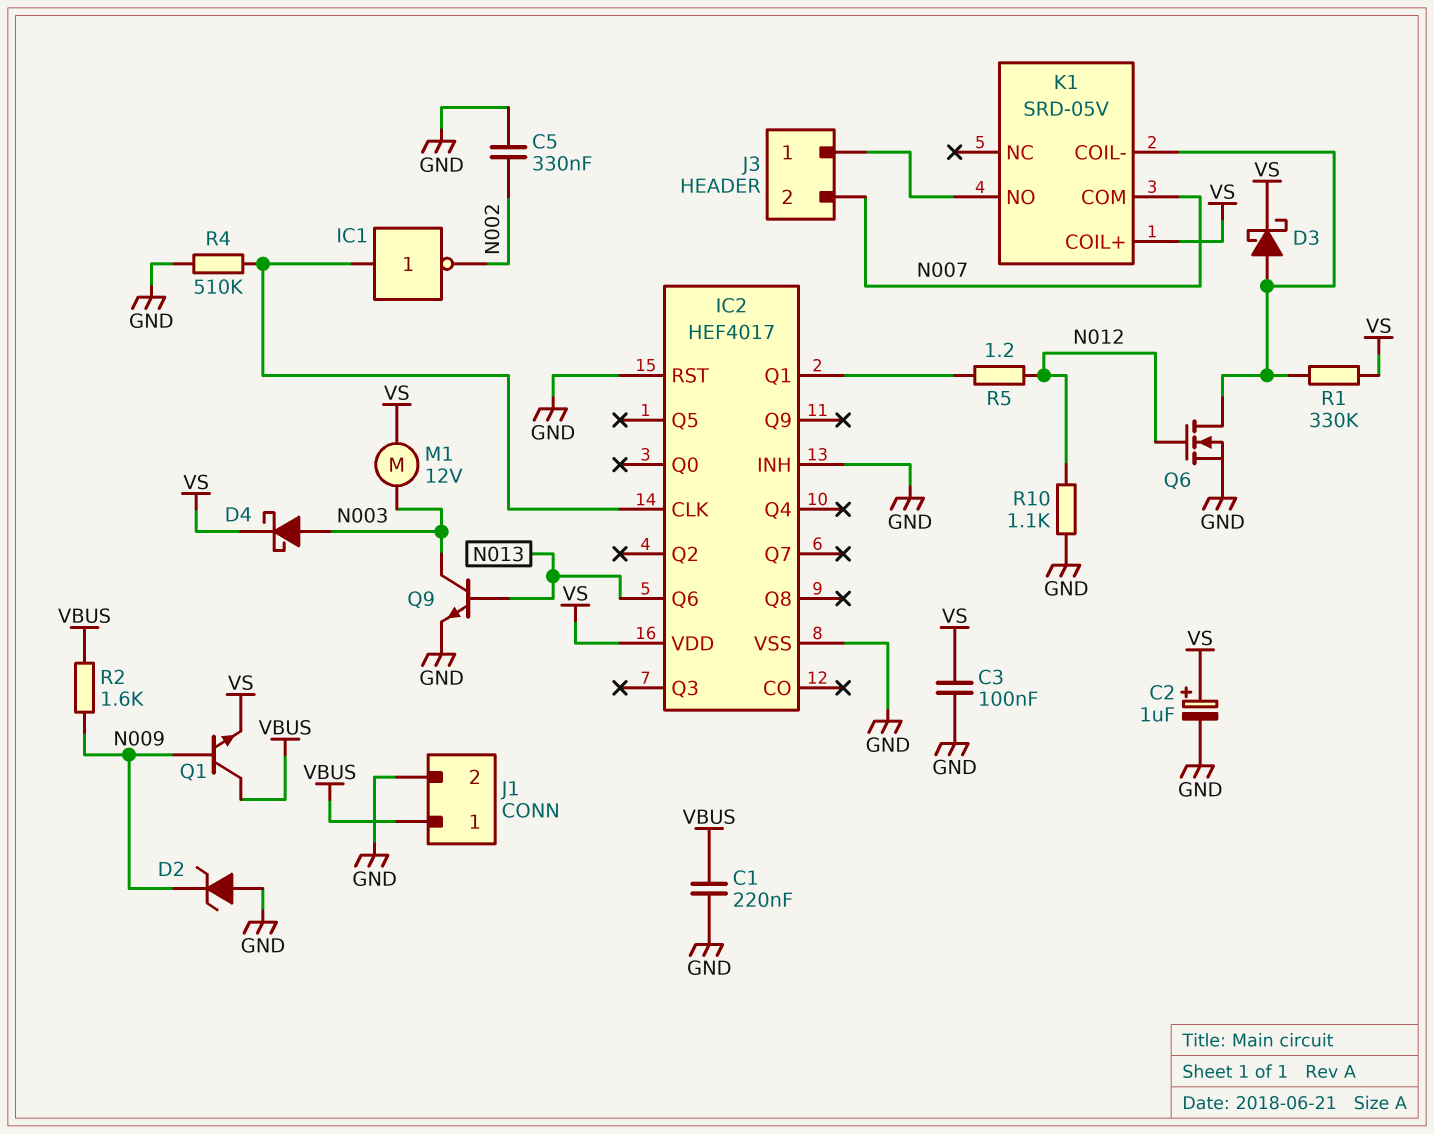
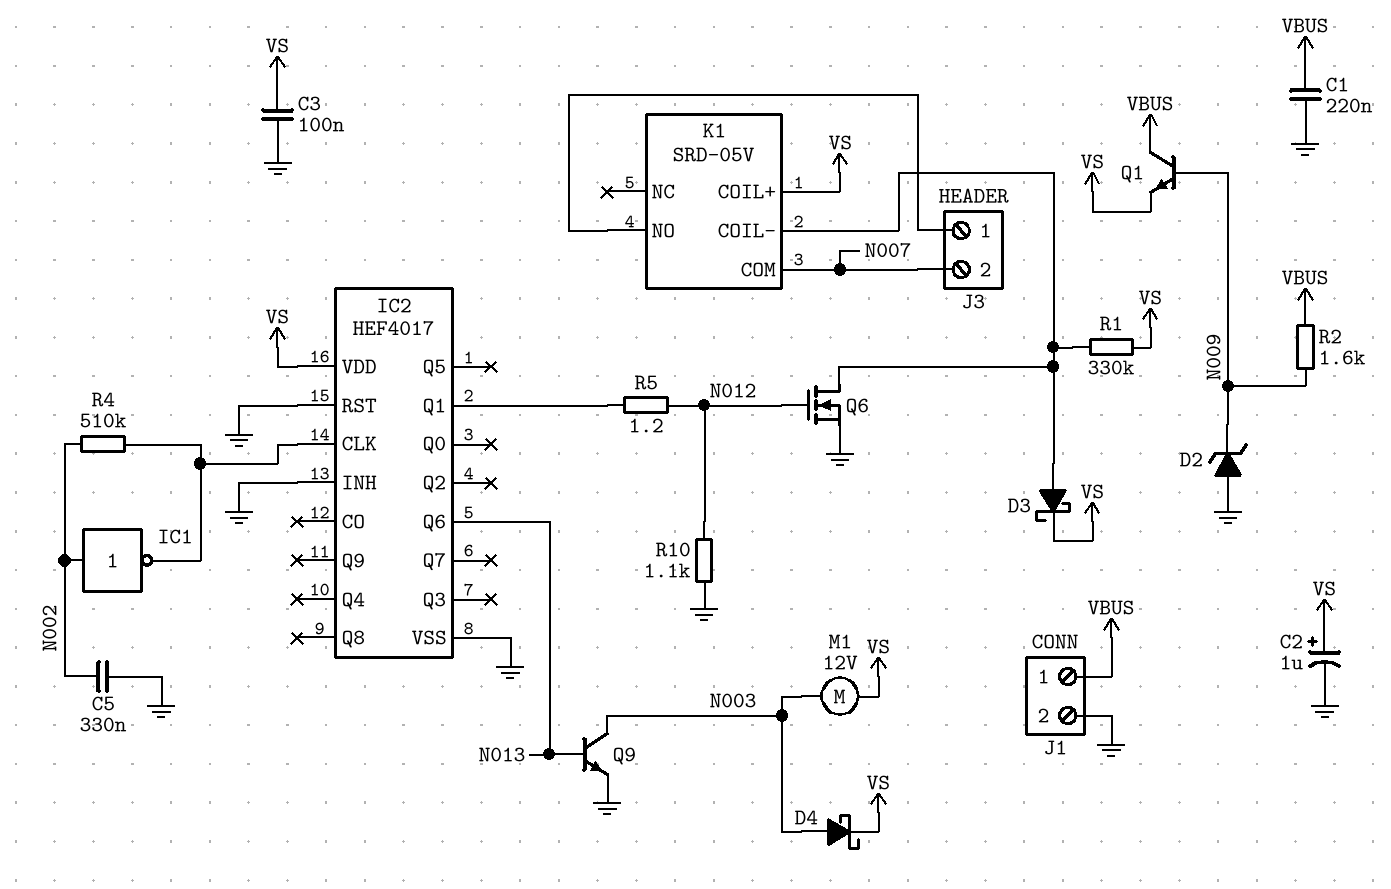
IC1: NOT (in IC2/CLK, out N002) -> NOT (in N002, out IC2/CLK)
R4: 510k (GND, IC2/CLK) -> 510k (IC2/CLK, N002)

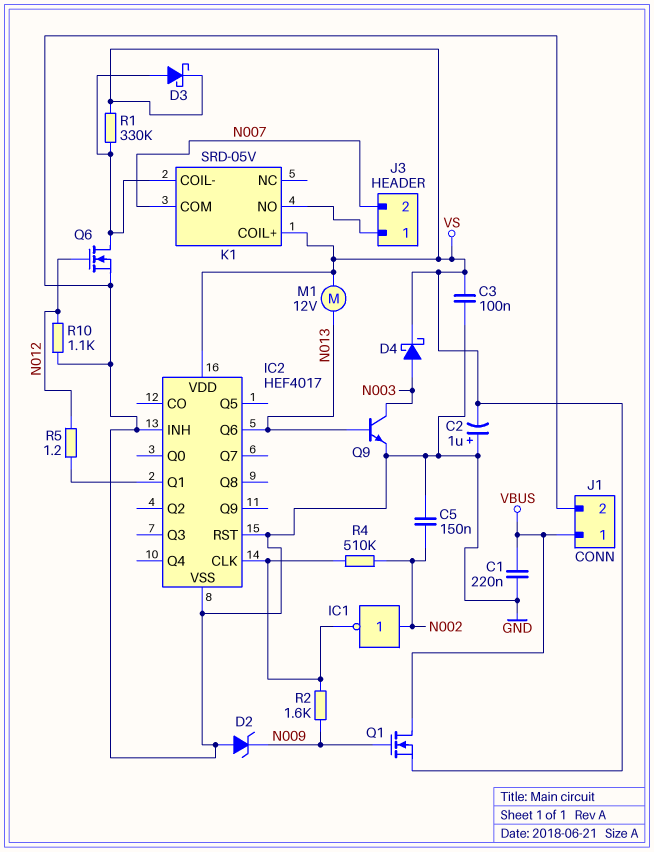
C2: 1uF (plus VS, minus GND) -> 1uF (plus GND, minus VS)
C5: 330nF (GND, N002) -> 150nF (GND, N002)
M1: motor 12V (N003, VS) -> motor 12V (N013, VS)
Q1: NPN (B N009, C VBUS, E VS) -> NMOS (G N009, D VBUS, S VS)
R2: 1.6k (N009, VBUS) -> 1.6k (IC2/CLK, N009)

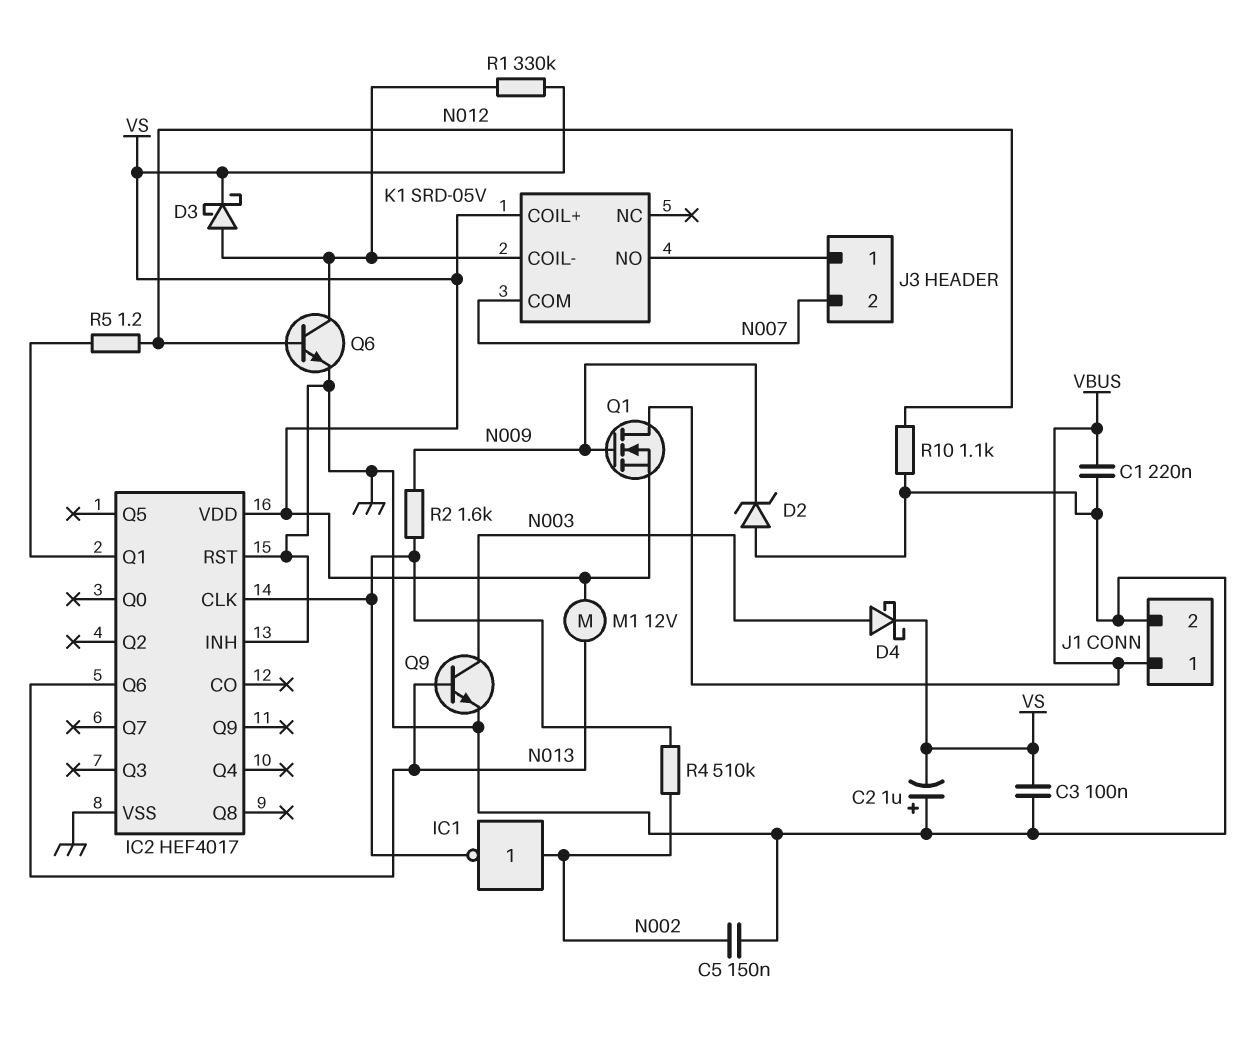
Q6: NMOS (G N012, D K1/COIL-, S GND) -> NPN (B N012, C K1/COIL-, E GND)

